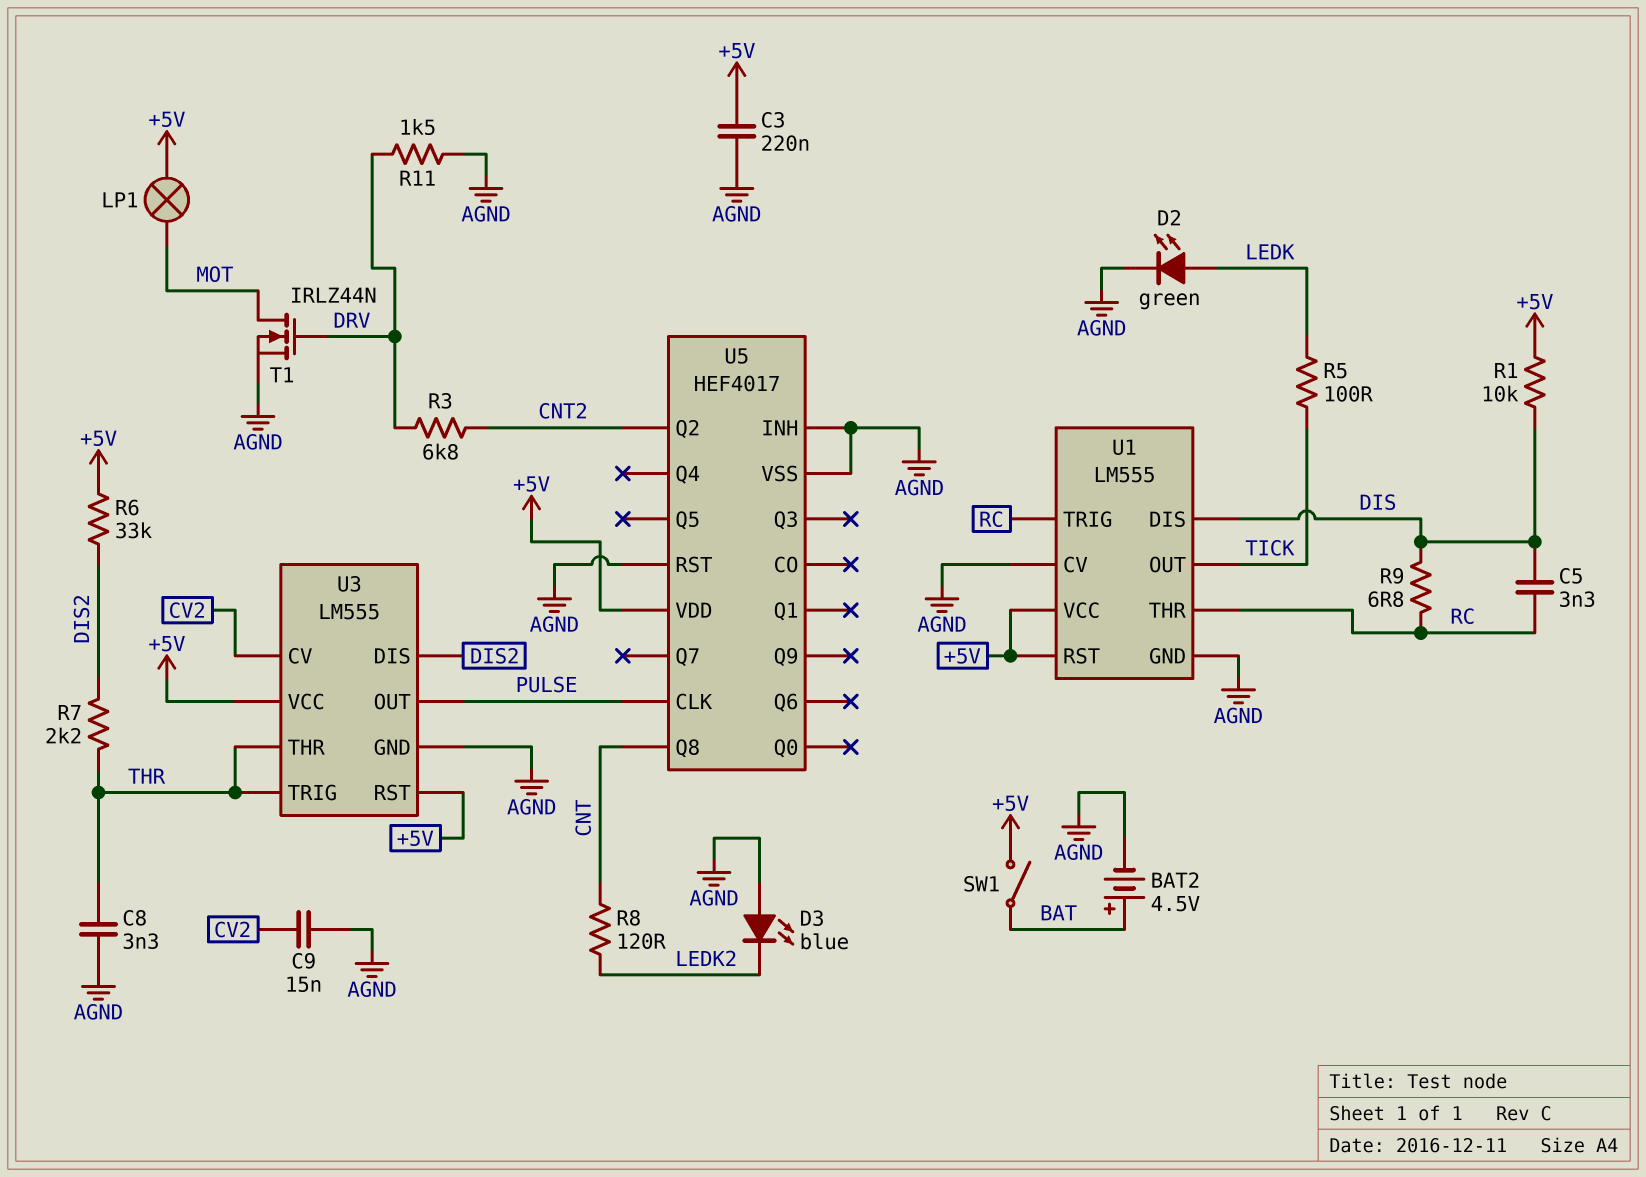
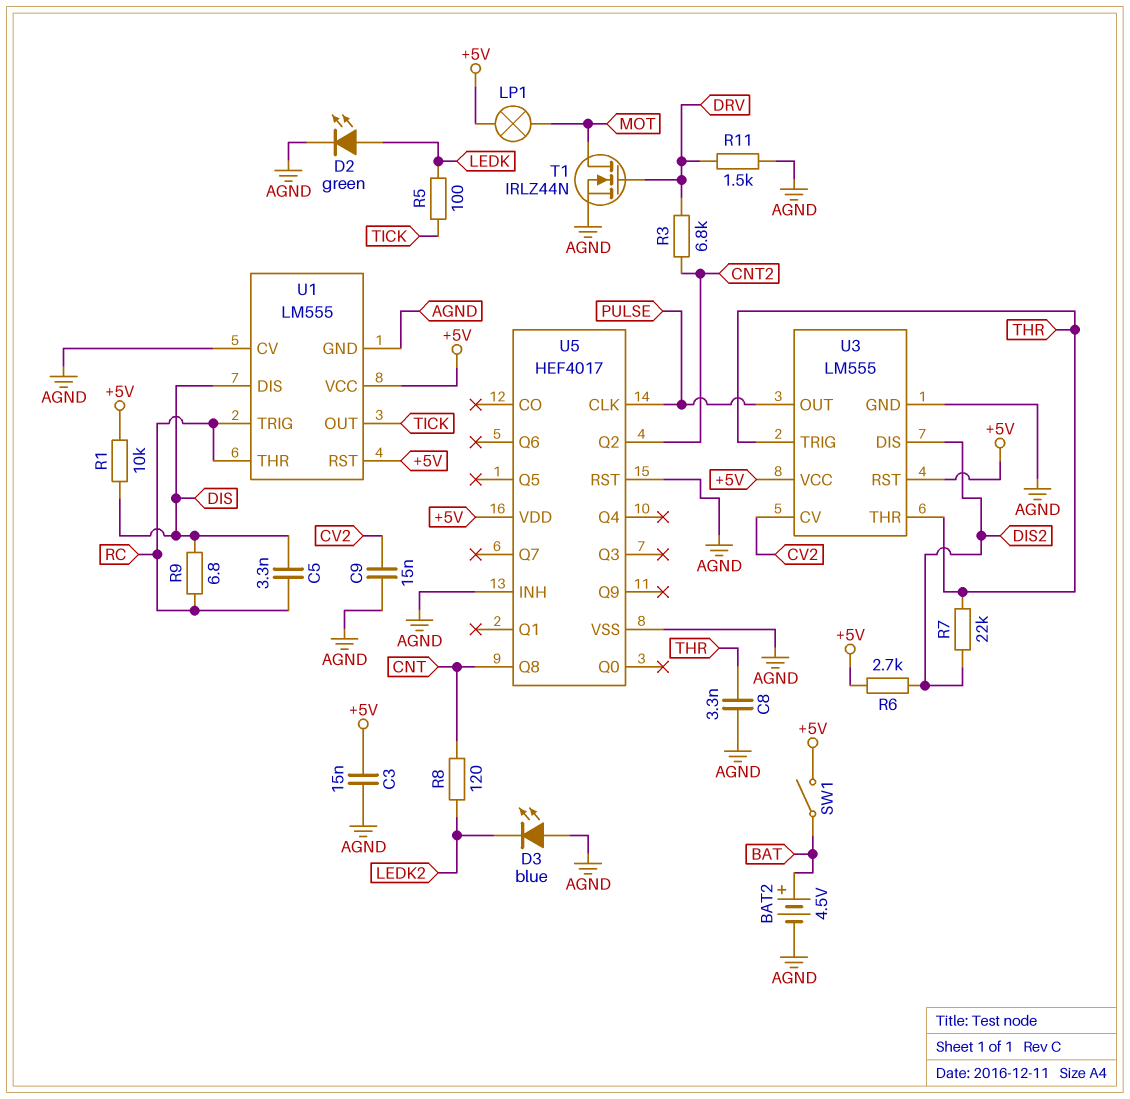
C3: 220nF (+5V, AGND) -> 15nF (+5V, AGND)
R6: 33k (+5V, DIS2) -> 2.7k (+5V, DIS2)
R7: 2.2k (DIS2, THR) -> 22k (DIS2, THR)

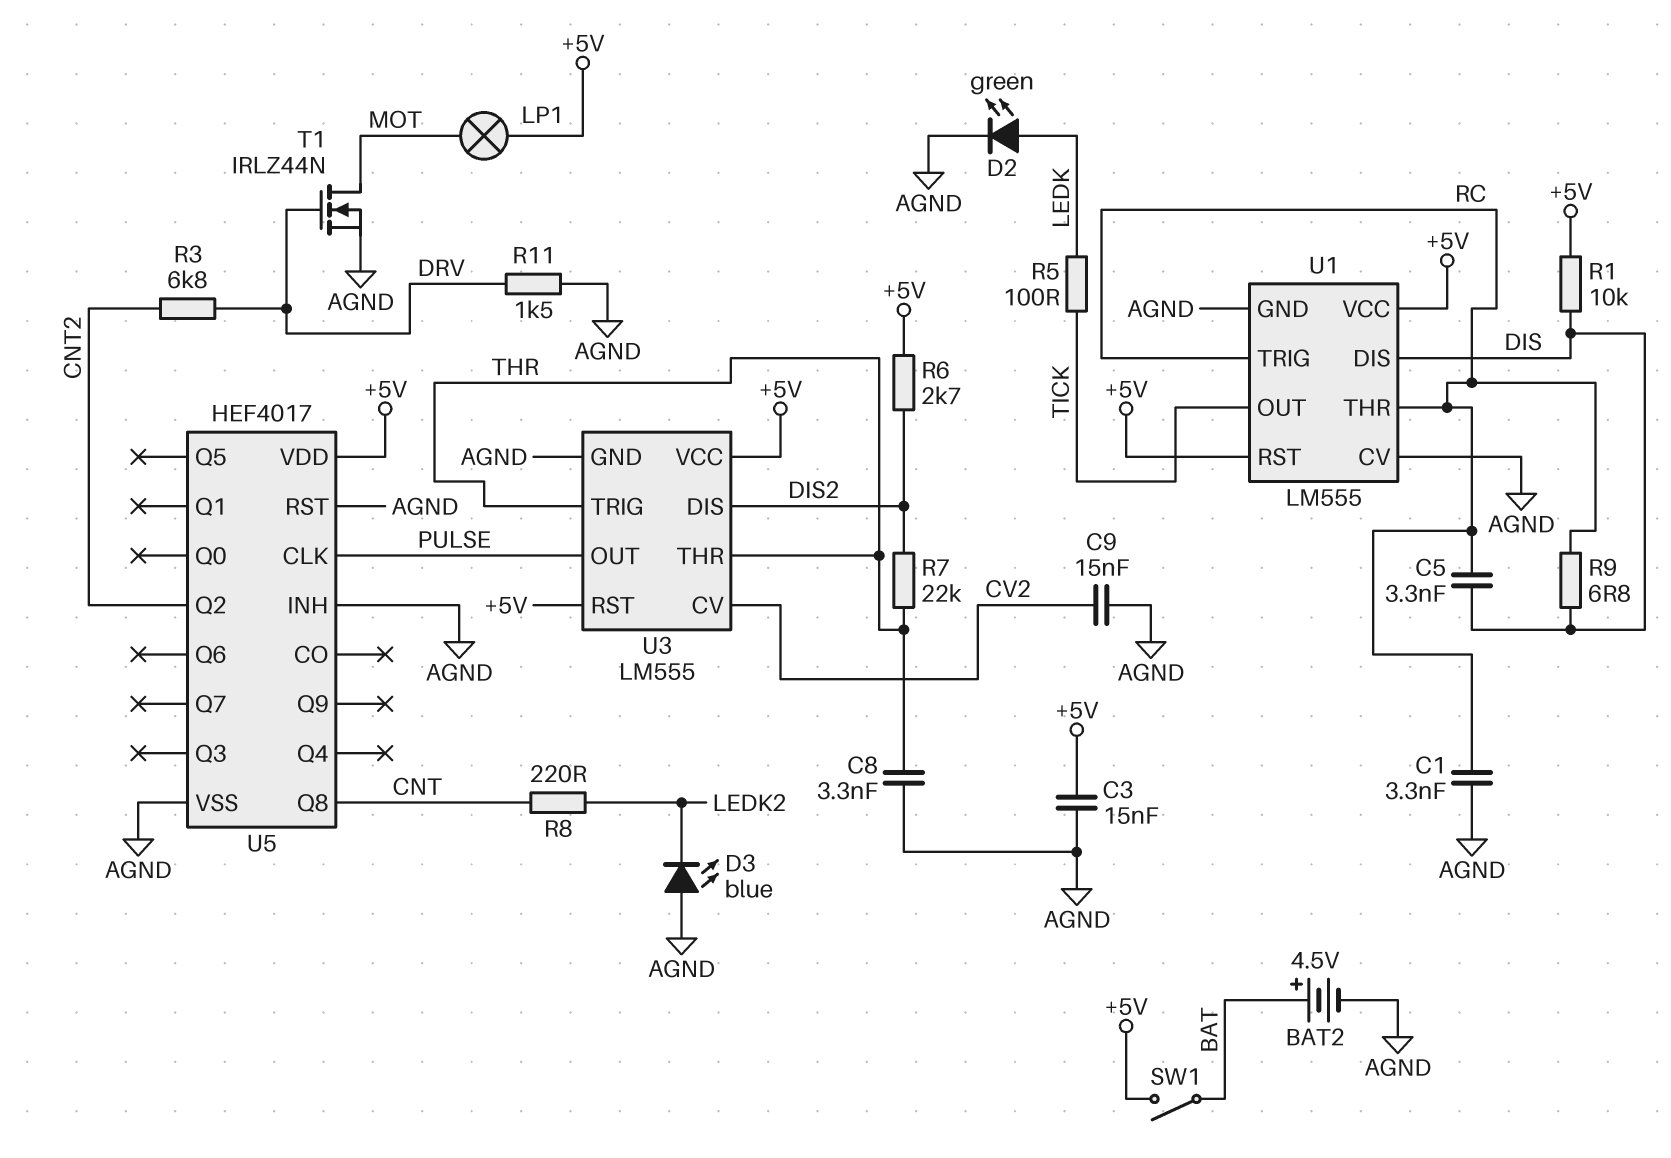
C1: none -> 3.3nF (AGND, RC)
R8: 120 (CNT, LEDK2) -> 220 (CNT, LEDK2)

